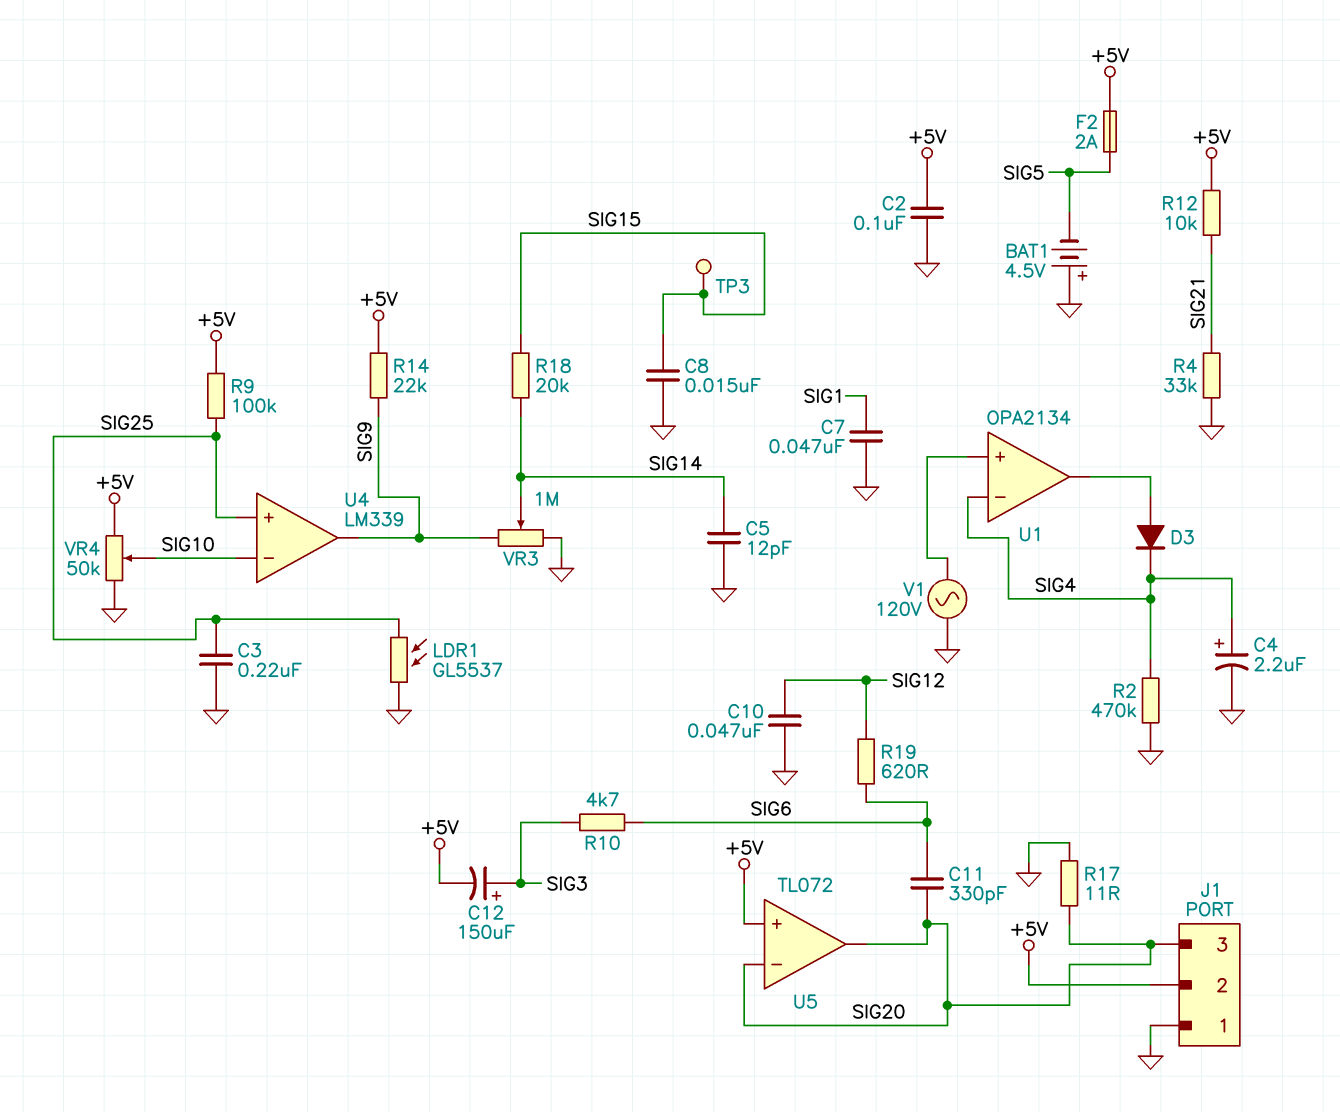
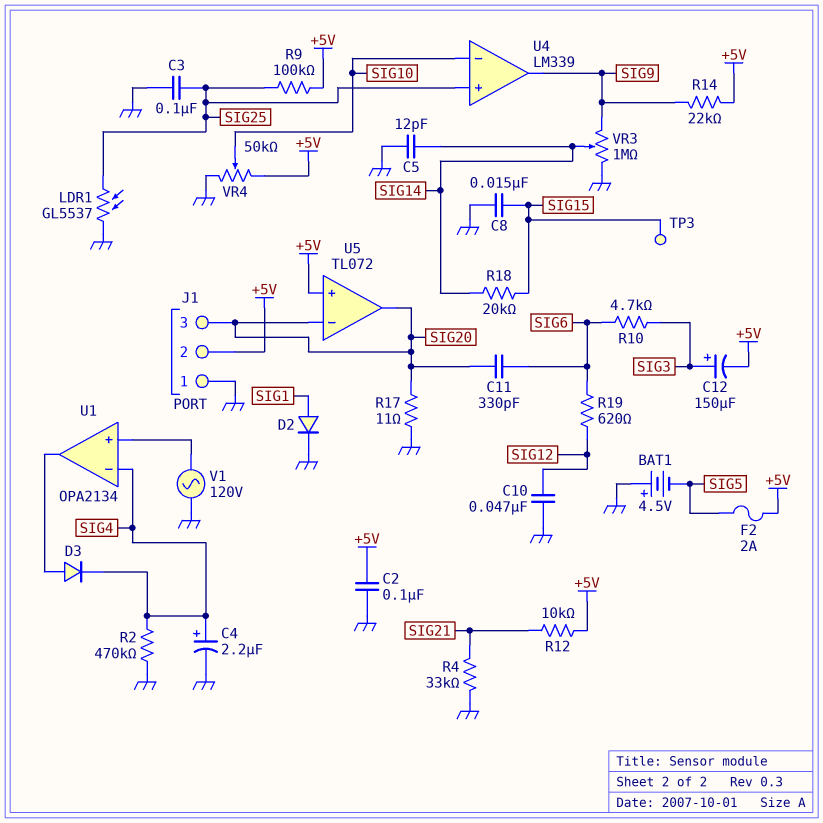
C3: 220nF (GND, SIG25) -> 100nF (GND, SIG25)
C7: 47nF (GND, SIG1) -> none
D2: none -> diode (A SIG1, K GND)

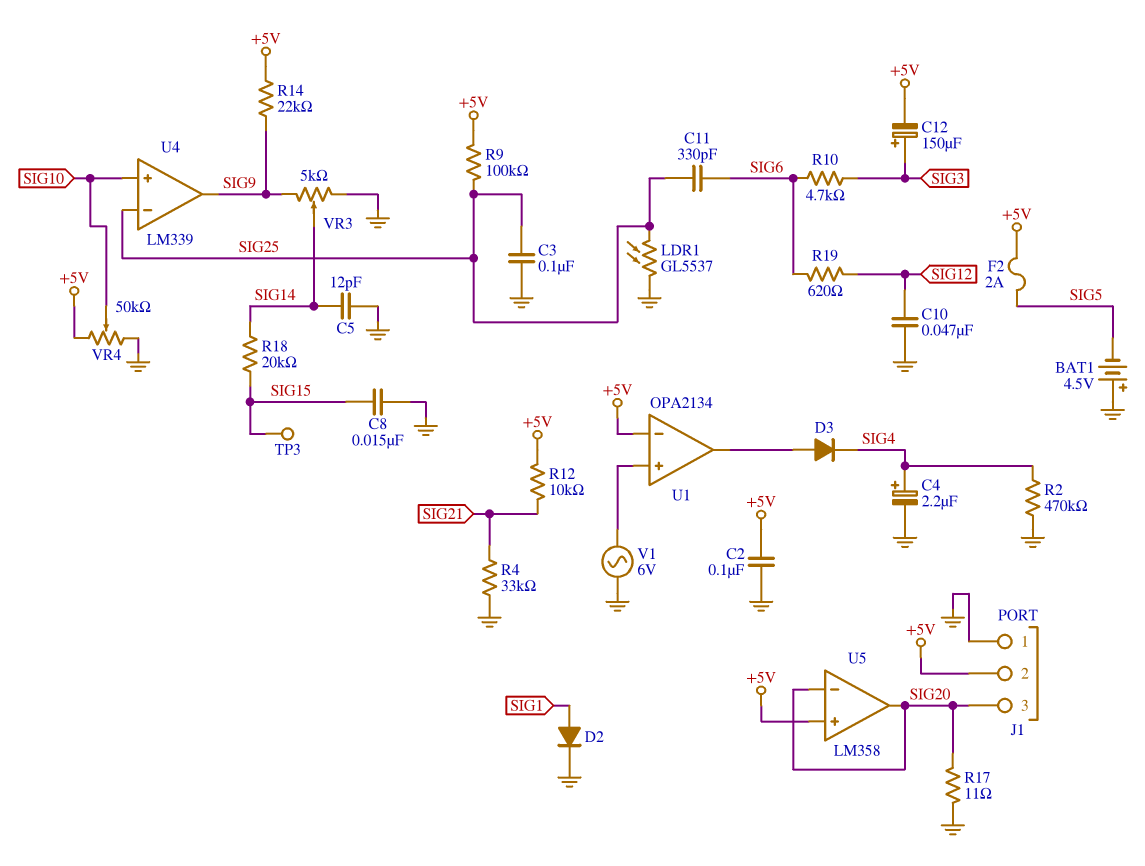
C11: 330pF (SIG6, SIG20) -> 330pF (SIG6, SIG25)
U1 pin in-: SIG4 -> +5V
U4 pin in+: SIG25 -> SIG10
U4 pin in-: SIG10 -> SIG25
U5: TL072 -> LM358
V1: AC 120V (GND, U1/in+) -> AC 6V (GND, U1/in+)
VR3: 1M (GND, SIG9, wiper SIG14) -> 5k (GND, SIG9, wiper SIG14)

